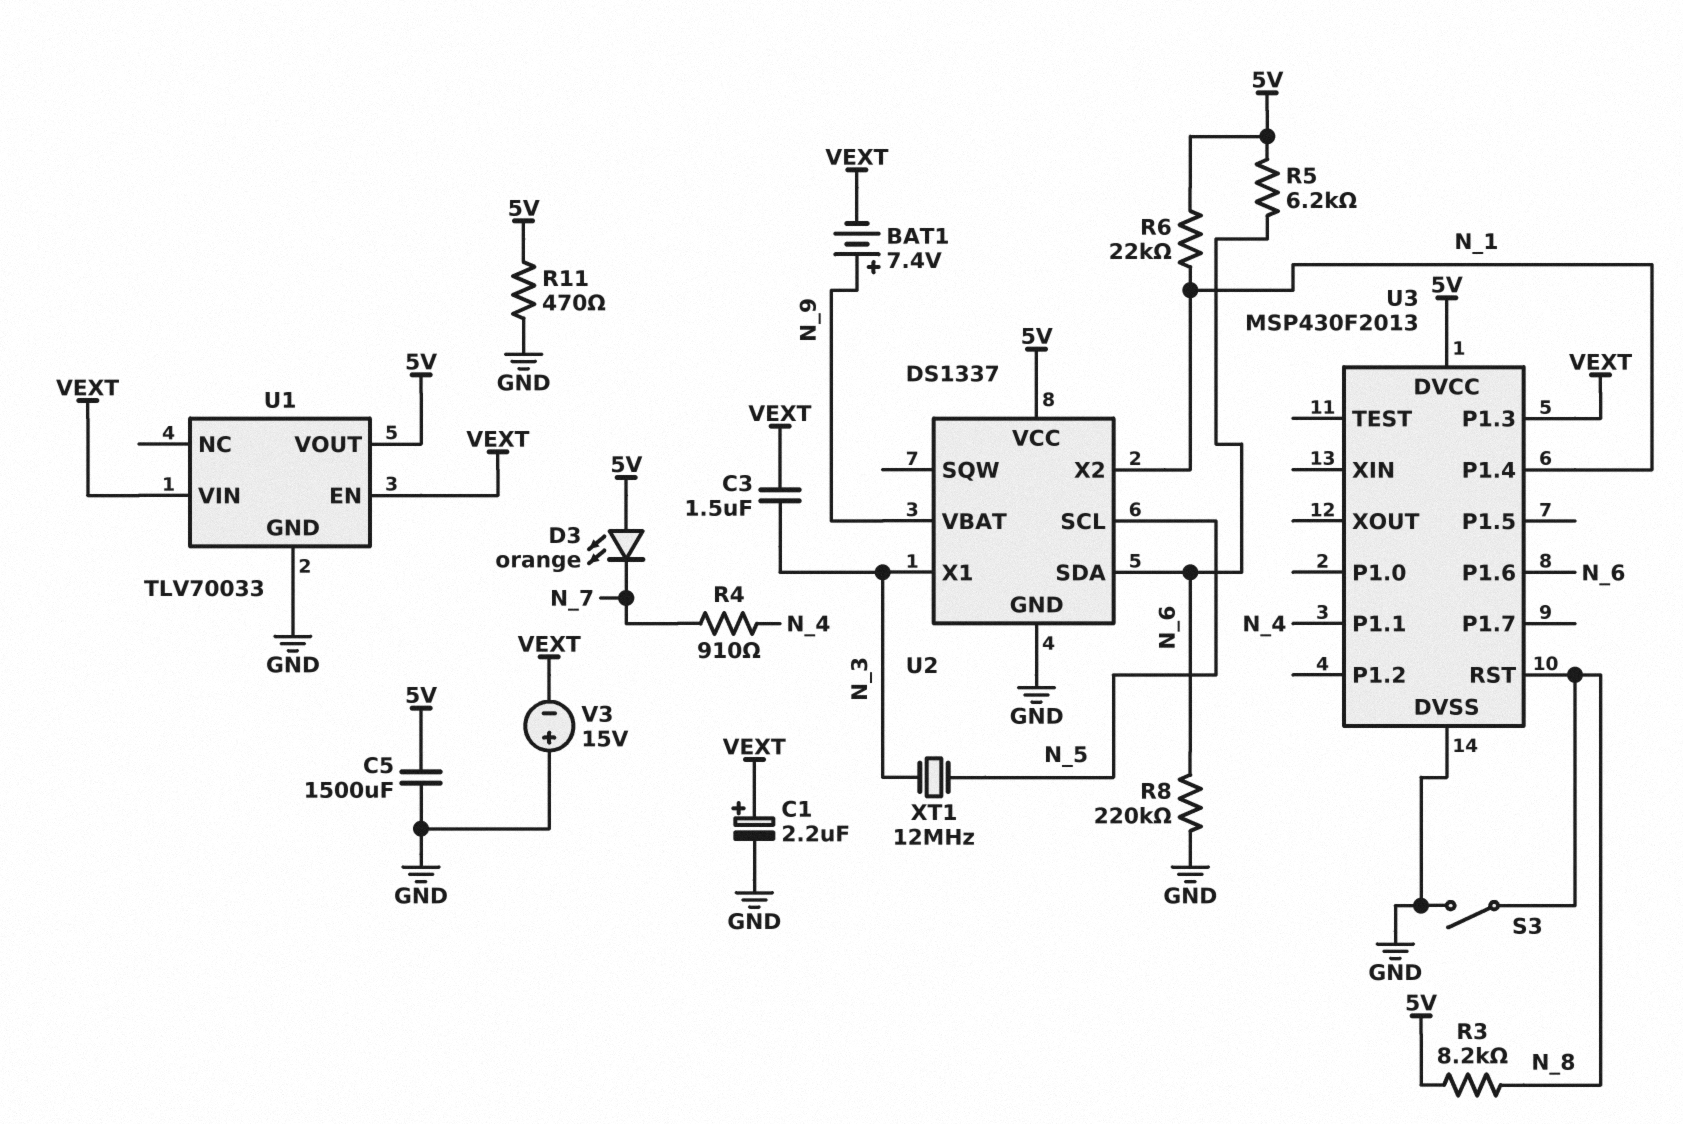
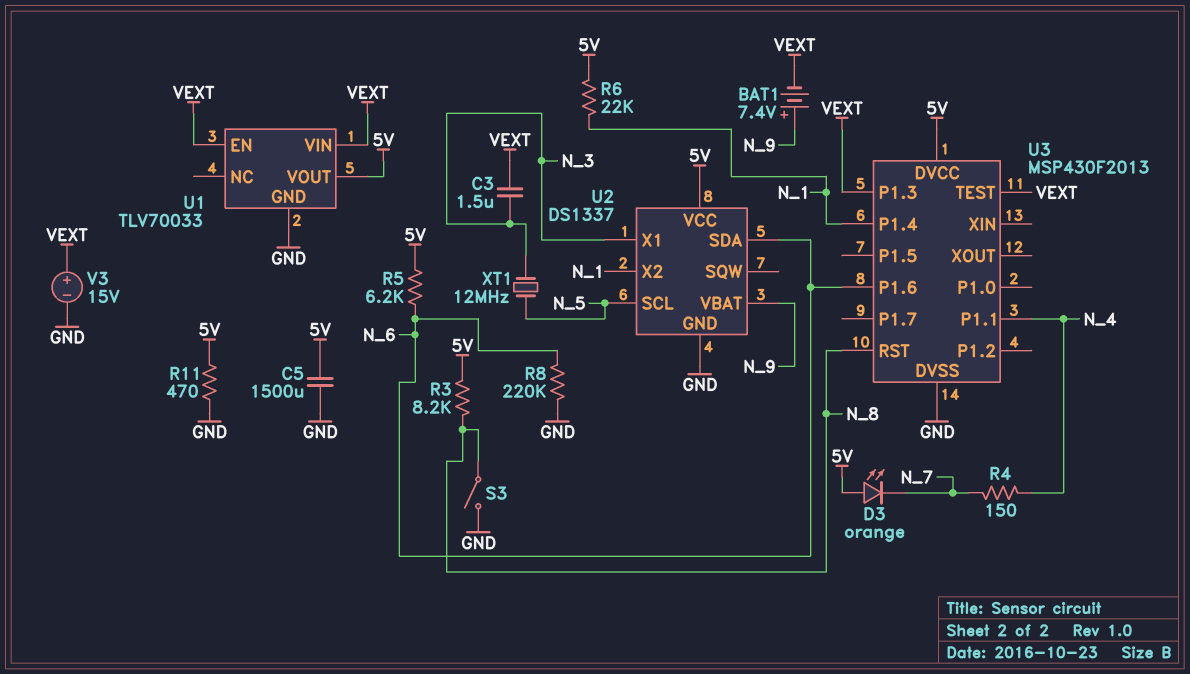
C1: 2.2uF (plus VEXT, minus GND) -> none
R4: 910 (N_4, N_7) -> 150 (N_4, N_7)
U3 pin TEST: none -> VEXT
V3: 15V (plus GND, minus VEXT) -> 15V (plus VEXT, minus GND)

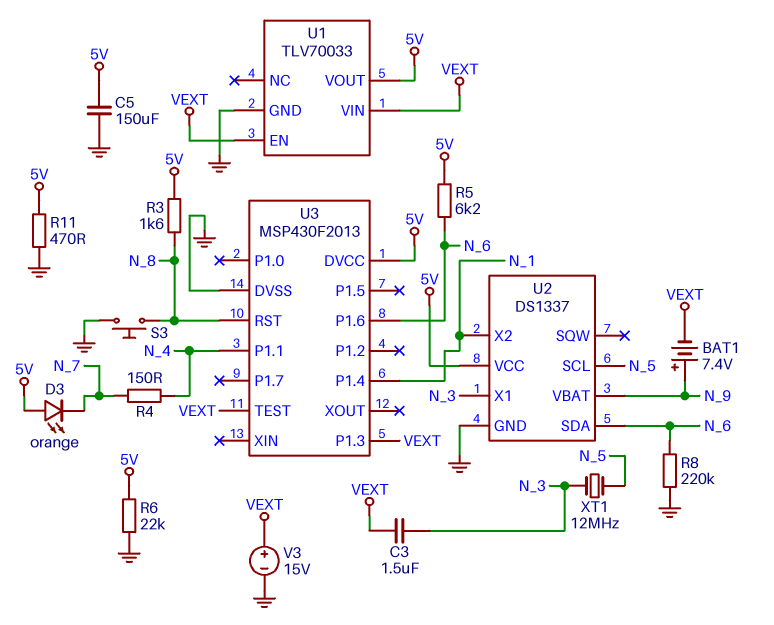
C5: 1500uF (5V, GND) -> 150uF (5V, GND)
R3: 8.2k (5V, N_8) -> 1.6k (5V, N_8)
R6: 22k (5V, N_1) -> 22k (5V, GND)
S3: switch (GND, N_8) -> button (GND, N_8)

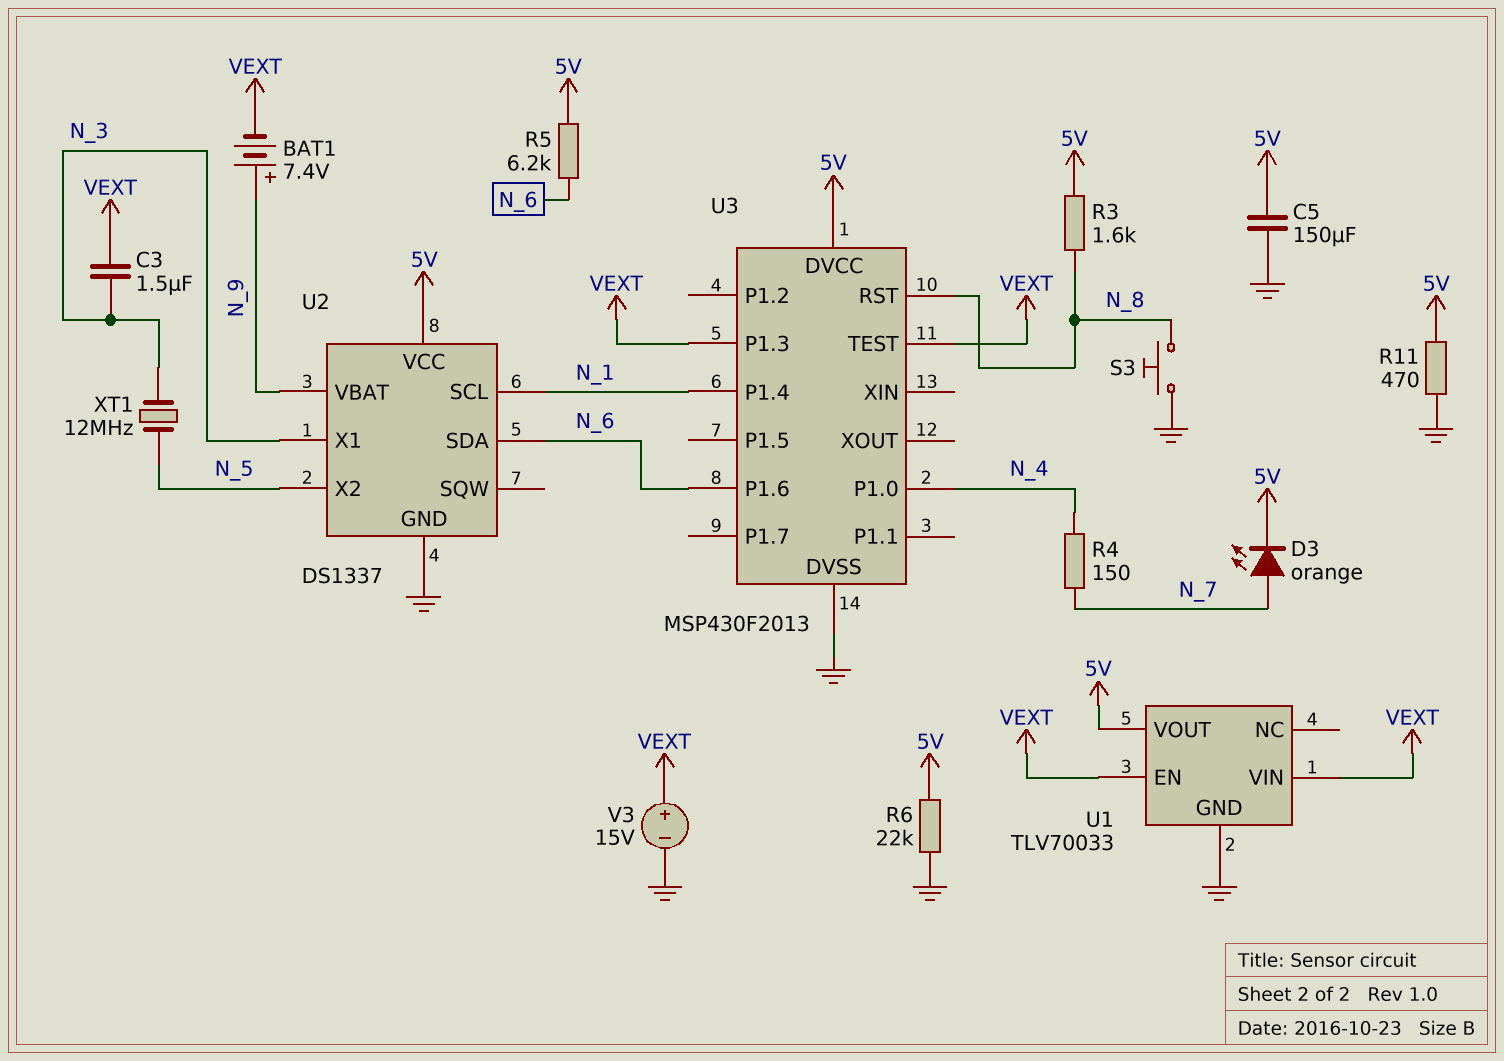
D3: LED orange (A 5V, K N_7) -> LED orange (A N_7, K 5V)
R8: 220k (GND, N_6) -> none
U2 pin SCL: N_5 -> N_1
U2 pin X2: N_1 -> N_5
U3 pin P1.0: none -> N_4
U3 pin P1.1: N_4 -> none

